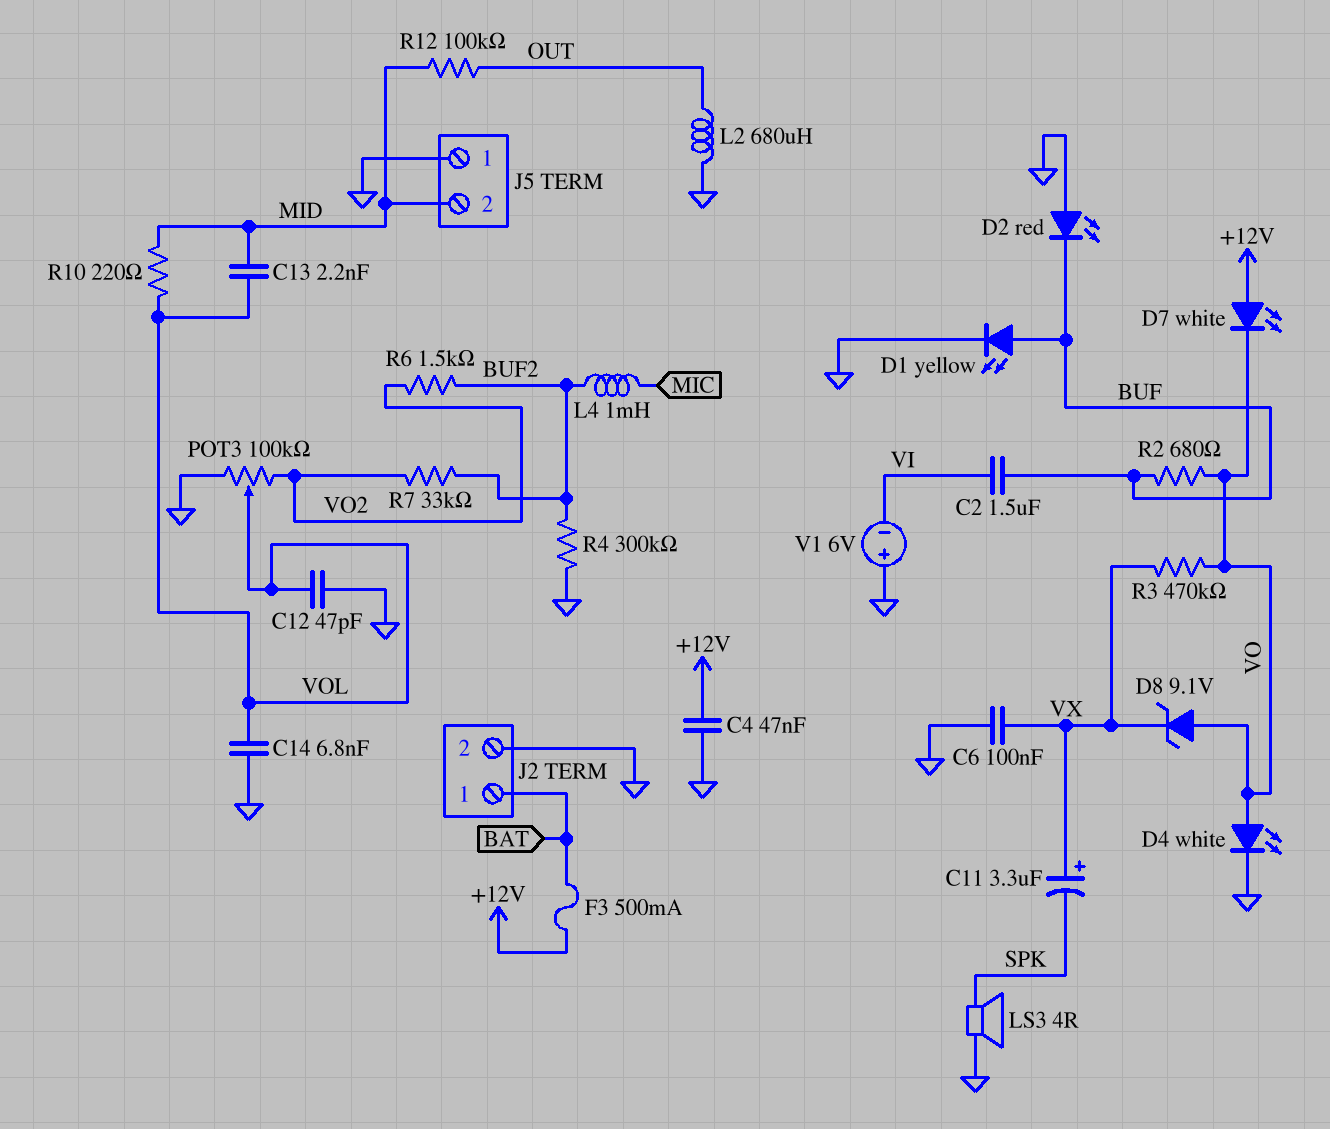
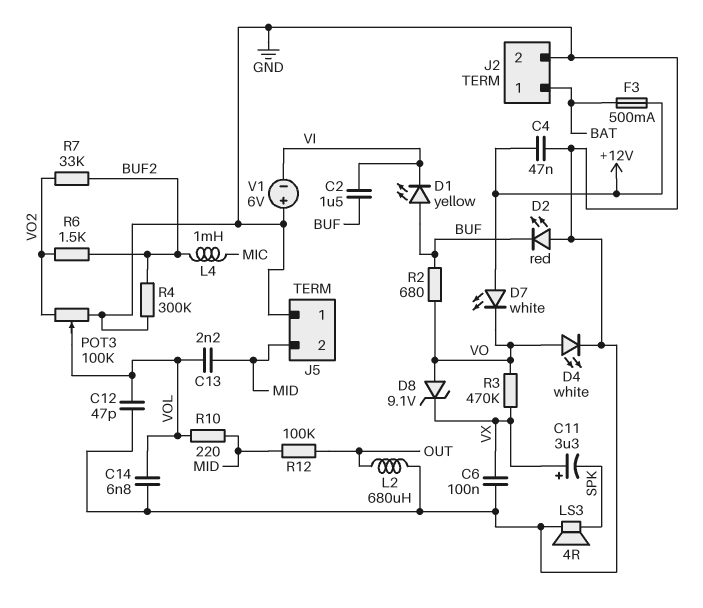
D1: LED yellow (A BUF, K GND) -> LED yellow (A BUF, K VI)

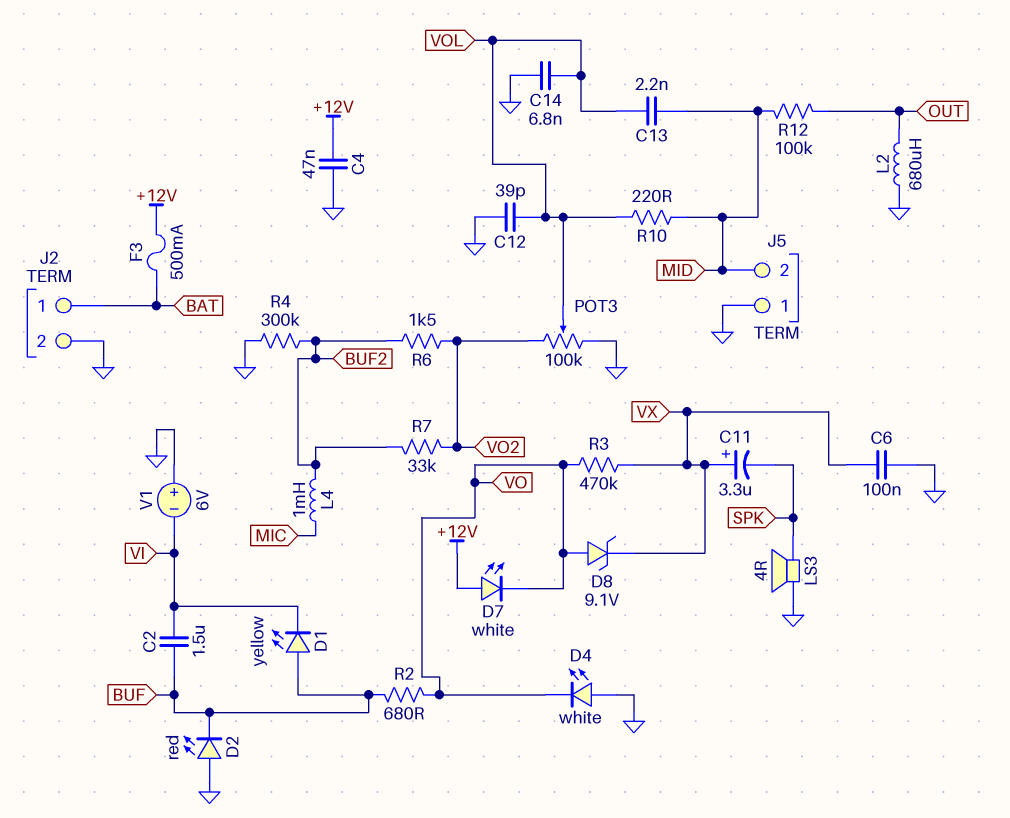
C12: 47pF (GND, VOL) -> 39pF (GND, VOL)
D4: LED white (A VO, K GND) -> LED white (A GND, K VO)

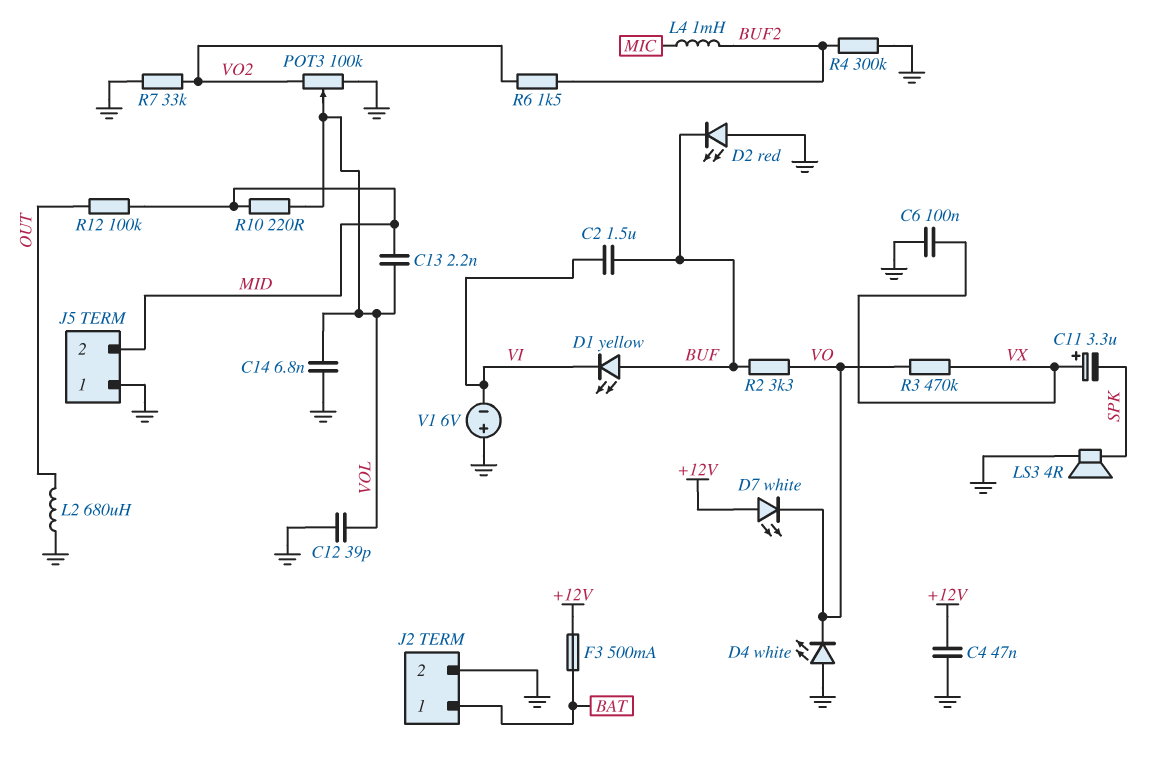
D8: zener 9.1V (A VO, K VX) -> none
R2: 680 (BUF, VO) -> 3.3k (BUF, VO)
R7: 33k (BUF2, VO2) -> 33k (GND, VO2)

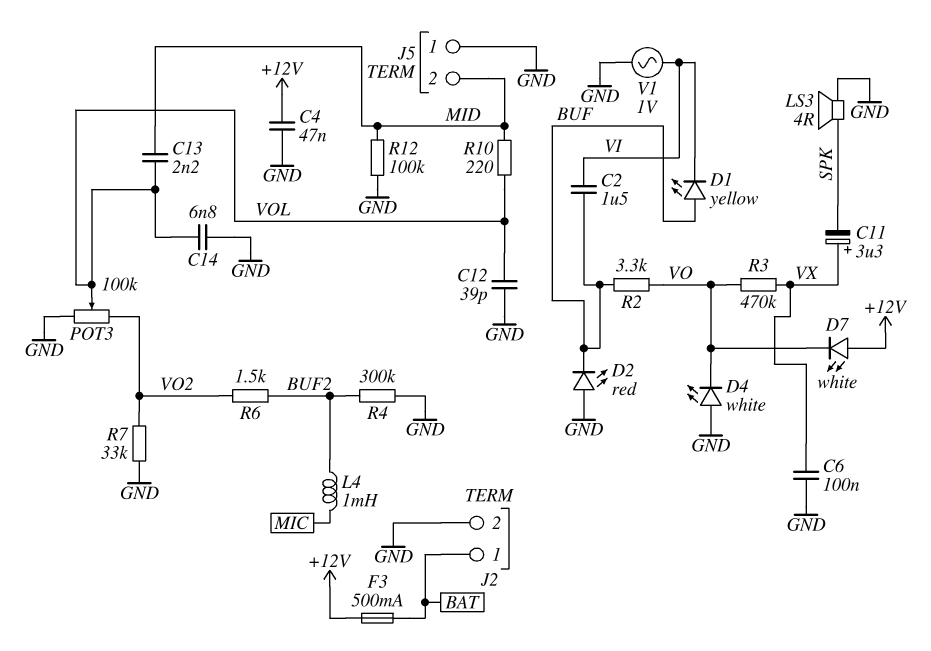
L2: 680uH (GND, OUT) -> none
R12: 100k (MID, OUT) -> 100k (GND, MID)
V1: 6V (plus GND, minus VI) -> AC 1V (GND, VI)

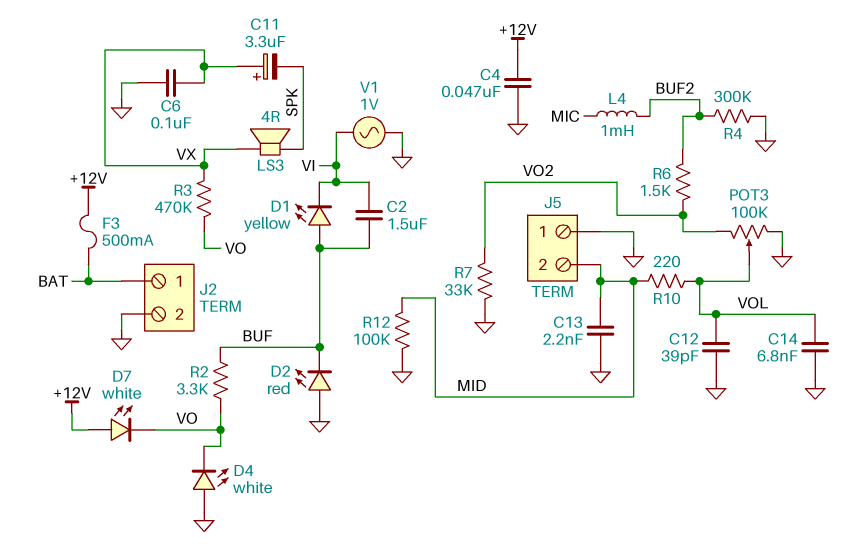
C13: 2.2nF (MID, VOL) -> 2.2nF (GND, MID)
LS3: speaker 4R (GND, SPK) -> speaker 4R (SPK, VX)

